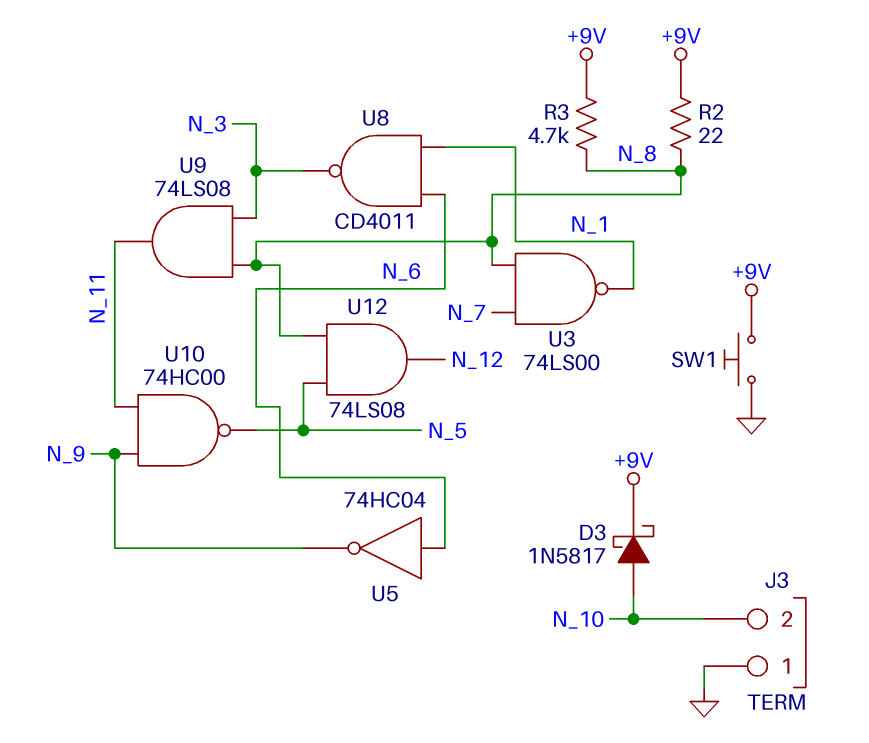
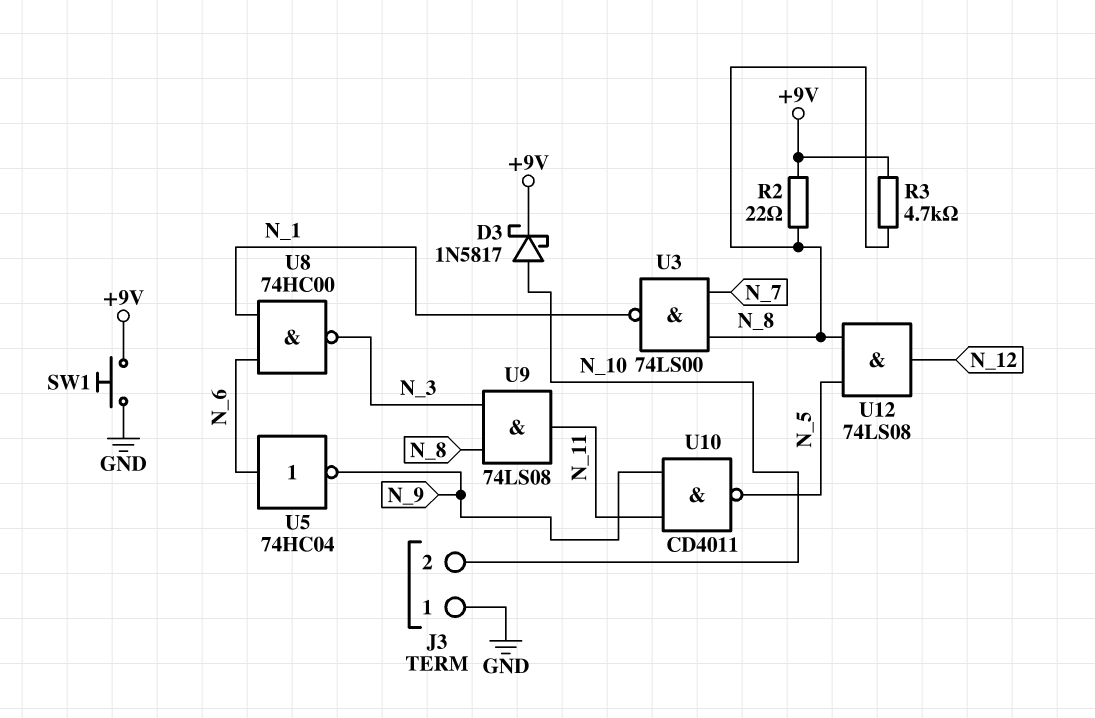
U8: NAND CD4011 (in N_1, in N_6, out N_3) -> NAND 74HC00 (in N_1, in N_6, out N_3)
U10: NAND 74HC00 (in N_9, in N_11, out N_5) -> NAND CD4011 (in N_9, in N_11, out N_5)

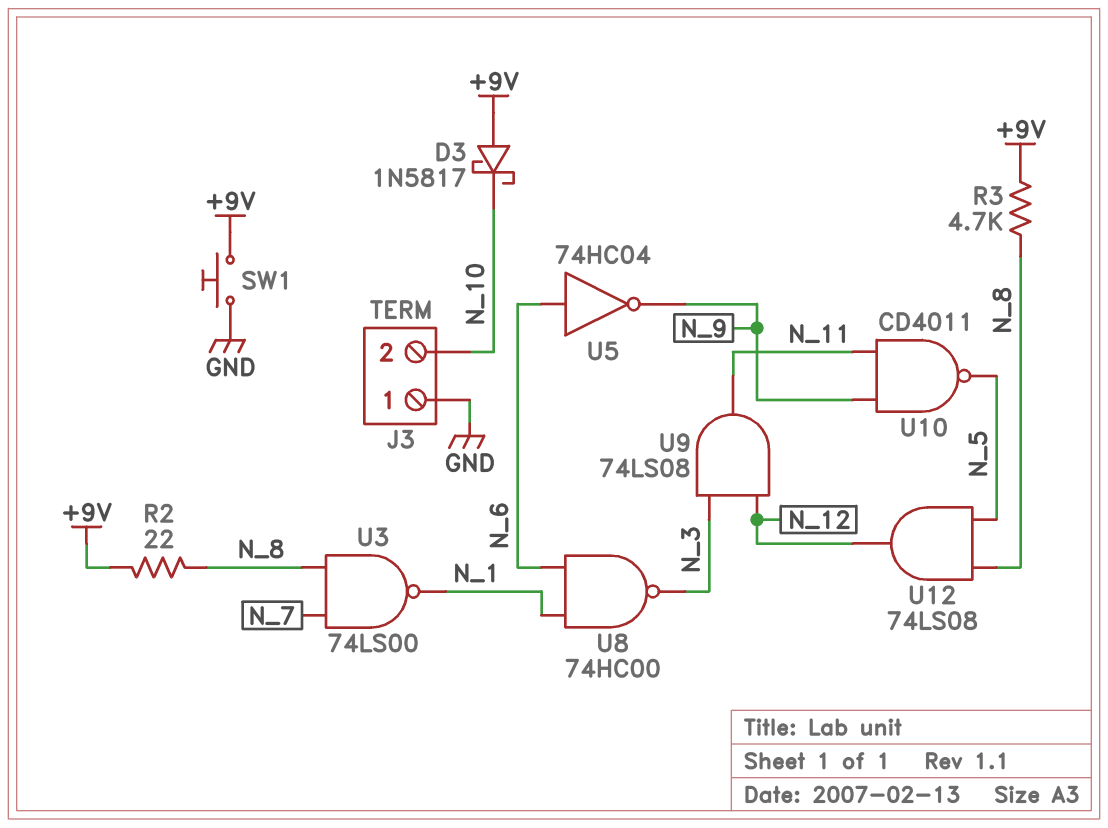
D3: schottky 1N5817 (A N_10, K +9V) -> schottky 1N5817 (A +9V, K N_10)
U9: AND 74LS08 (in N_3, in N_8, out N_11) -> AND 74LS08 (in N_3, in N_12, out N_11)

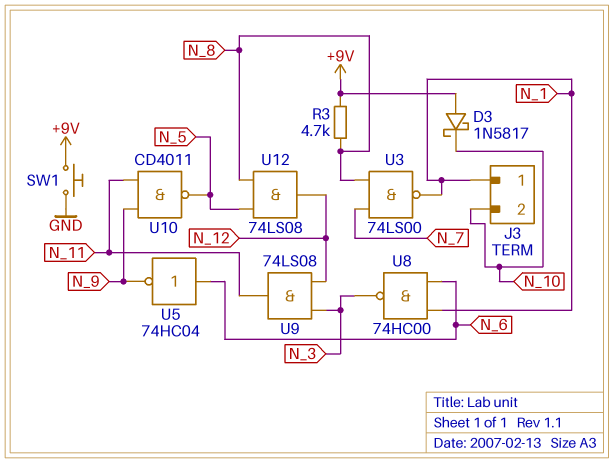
J3 pin 1: GND -> N_1
R2: 22 (+9V, N_8) -> none

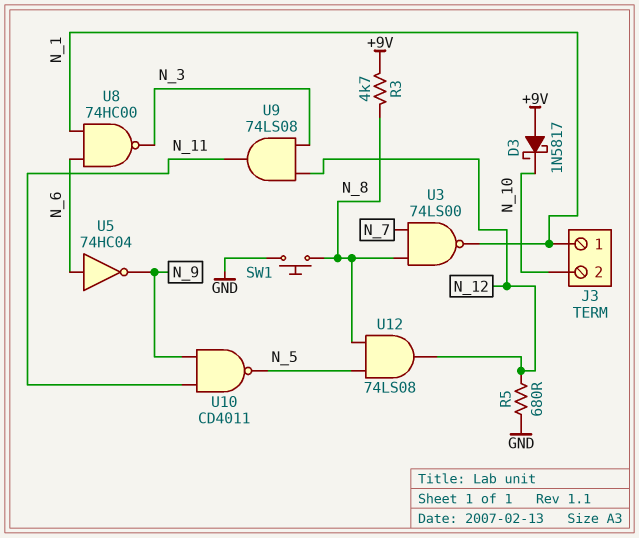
R5: none -> 680 (GND, N_12)
SW1: button (+9V, GND) -> button (GND, N_8)

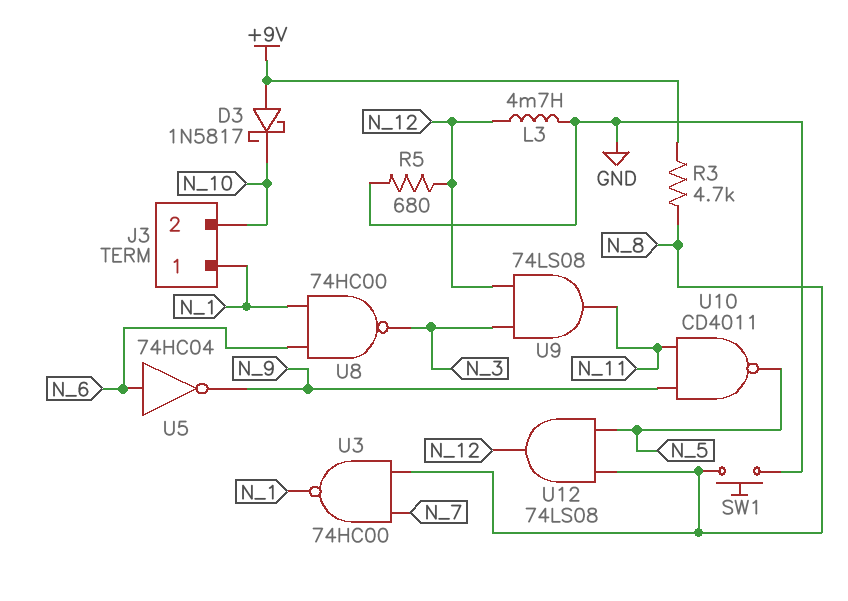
L3: none -> 4.7mH (GND, N_12)
U3: NAND 74LS00 (in N_7, in N_8, out N_1) -> NAND 74HC00 (in N_7, in N_8, out N_1)

